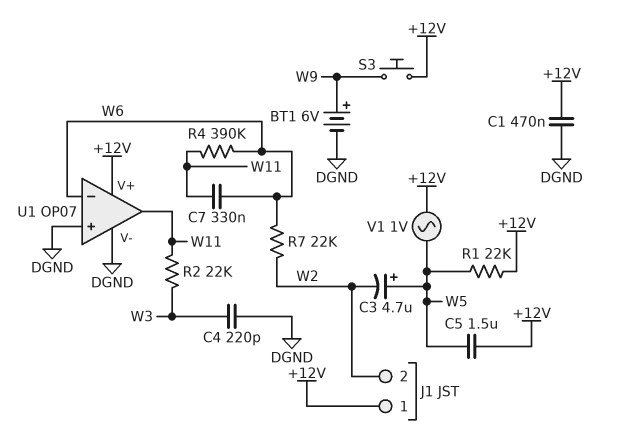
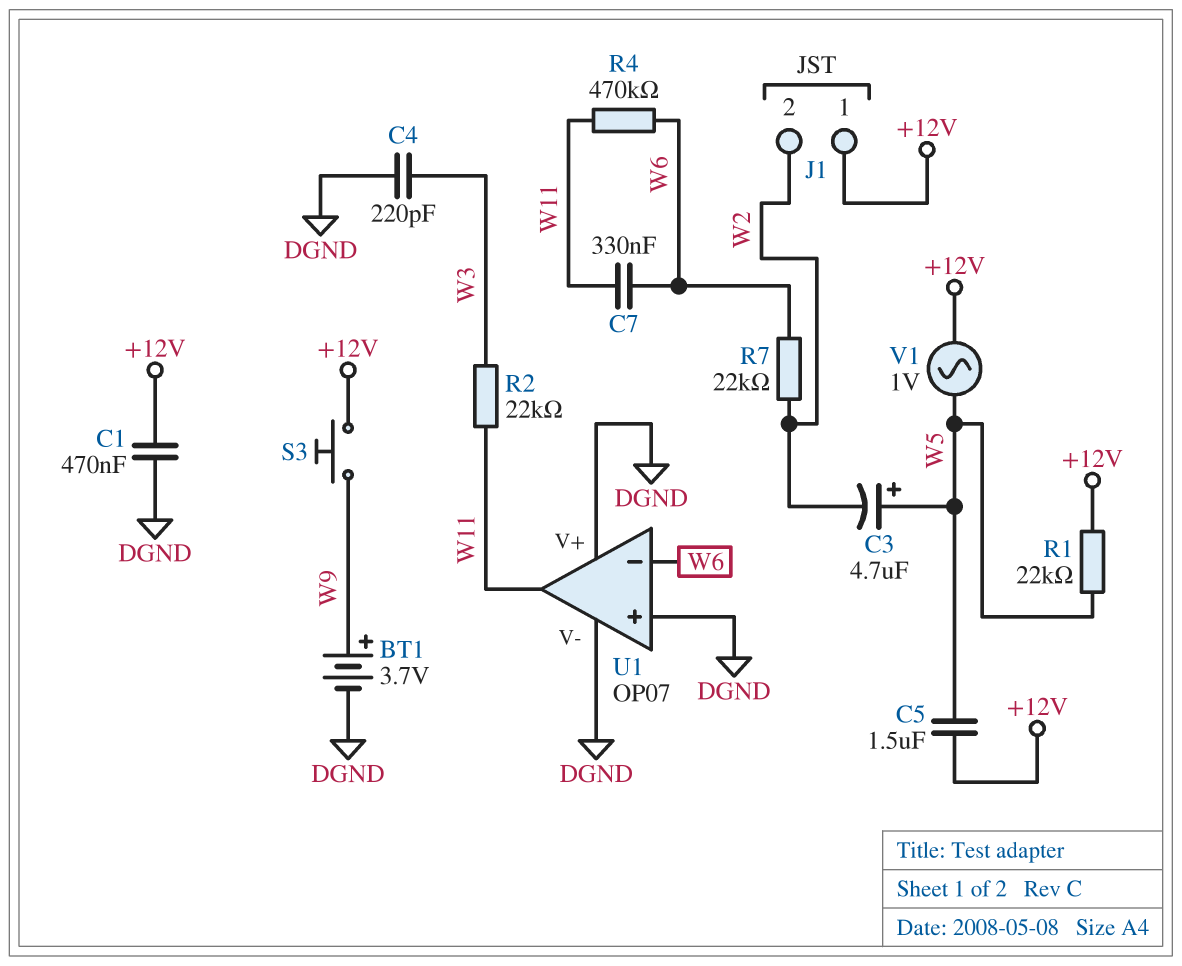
BT1: 6V (plus W9, minus DGND) -> 3.7V (plus W9, minus DGND)
R4: 390k (W6, W11) -> 470k (W6, W11)
U1 pin V+: +12V -> DGND

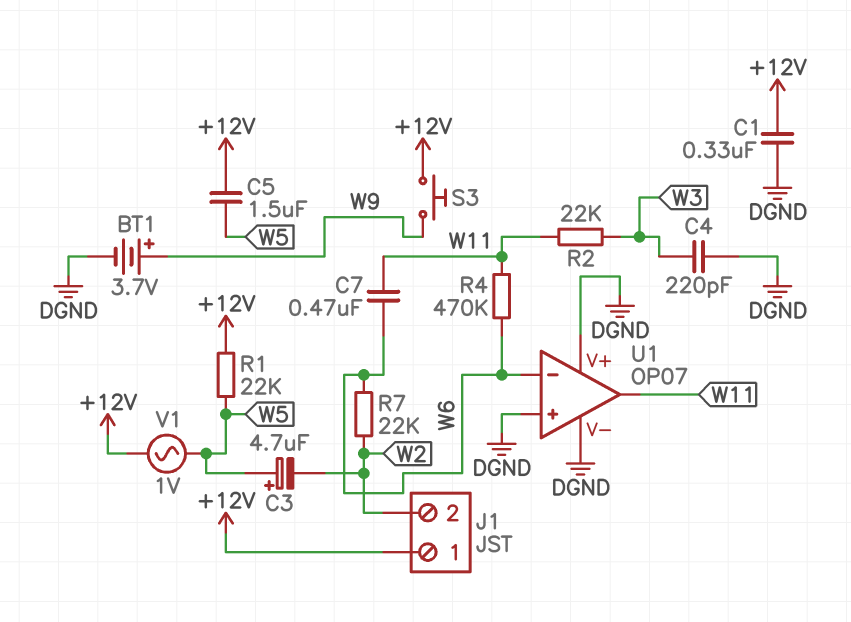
C1: 470nF (+12V, DGND) -> 330nF (+12V, DGND)
C7: 330nF (W6, W11) -> 470nF (W6, W11)

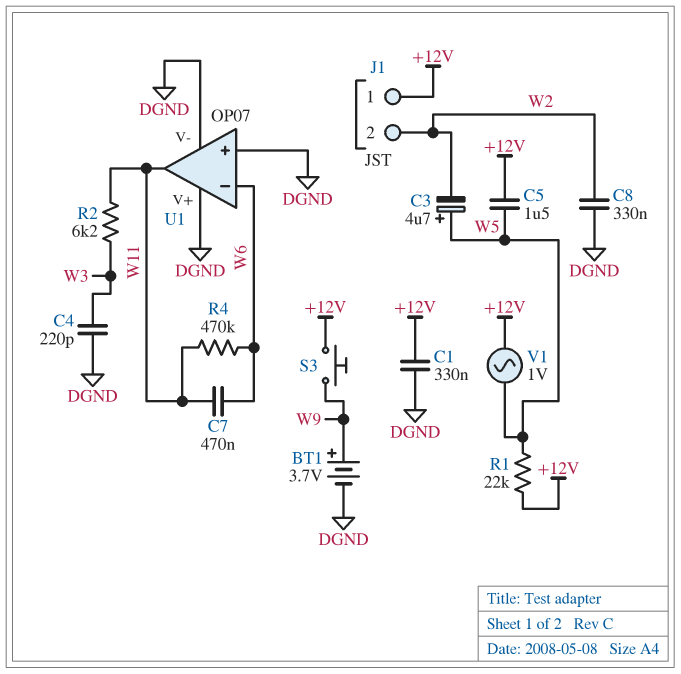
C8: none -> 330nF (DGND, W2)
R2: 22k (W3, W11) -> 6.2k (W3, W11)
R7: 22k (W2, W6) -> none

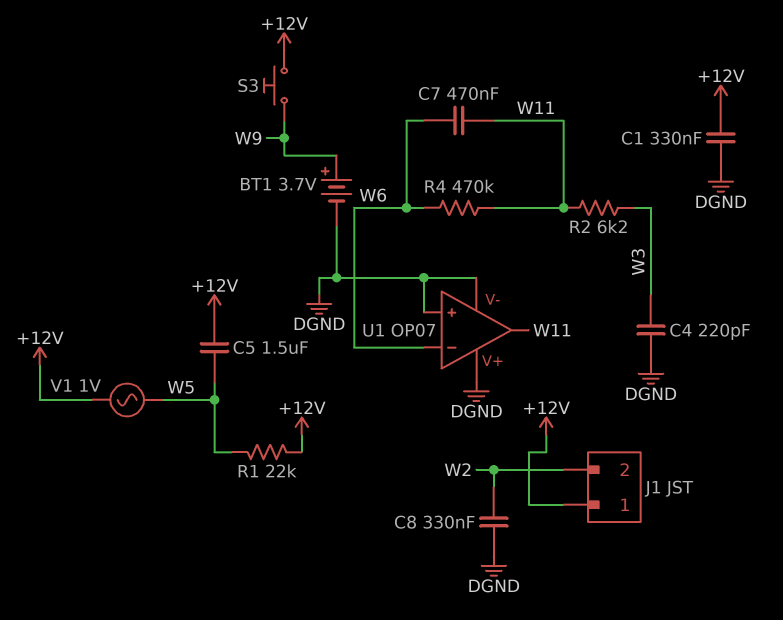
C3: 4.7uF (plus W5, minus W2) -> none

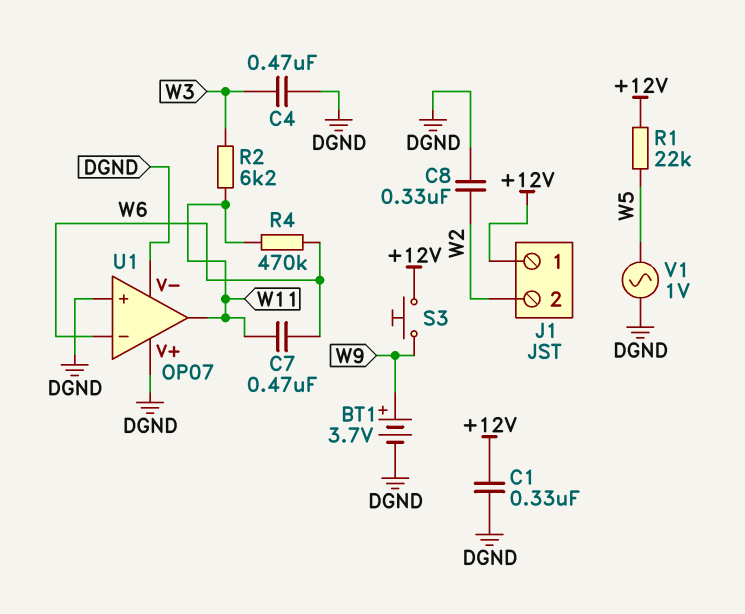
C4: 220pF (DGND, W3) -> 470nF (DGND, W3)
C5: 1.5uF (+12V, W5) -> none
V1: AC 1V (+12V, W5) -> AC 1V (DGND, W5)

